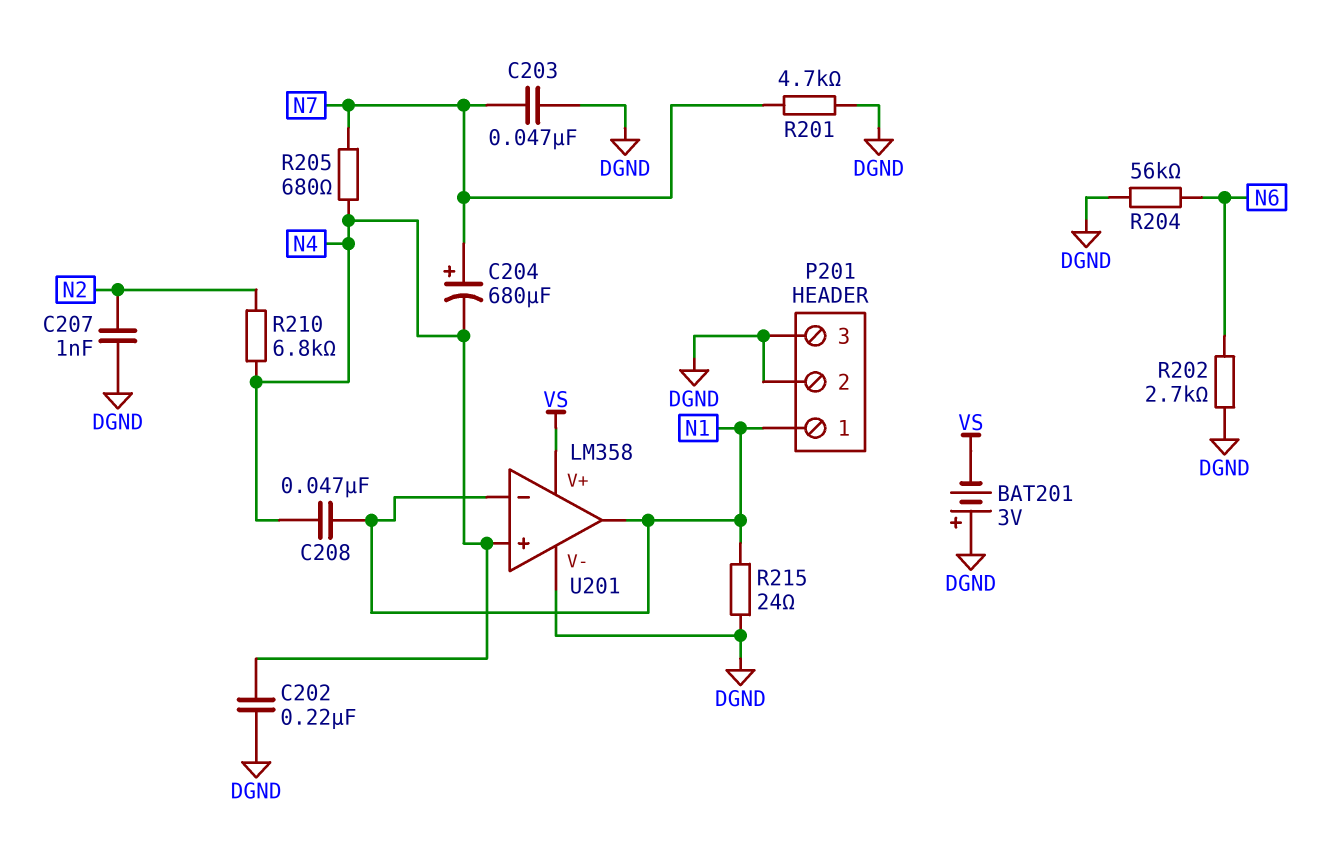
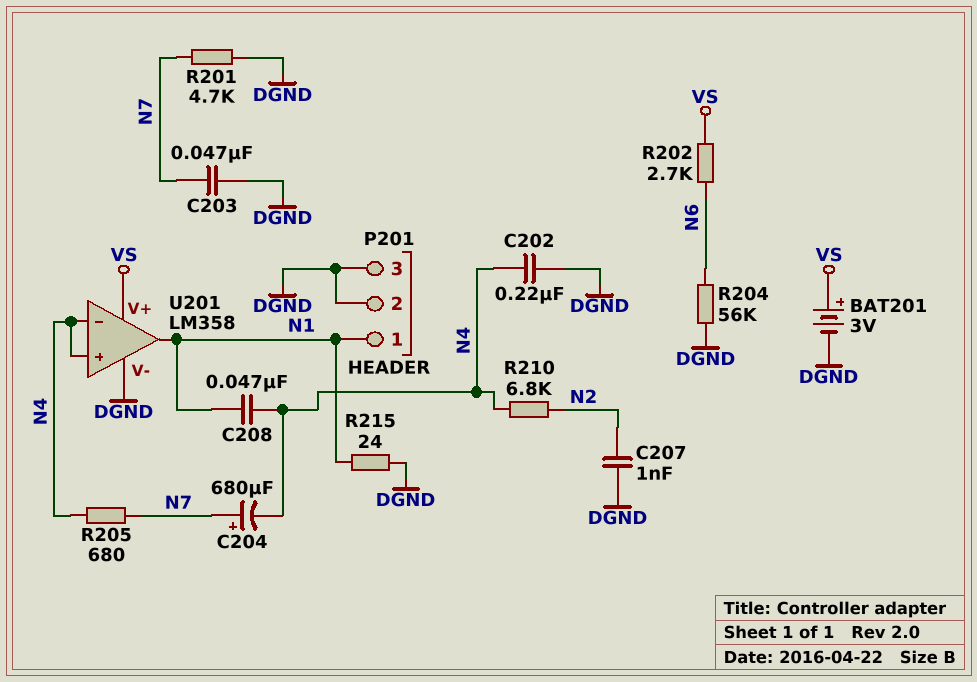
BAT201: 3V (plus DGND, minus VS) -> 3V (plus VS, minus DGND)
R202: 2.7k (DGND, N6) -> 2.7k (N6, VS)
U201 pin in-: N1 -> N4

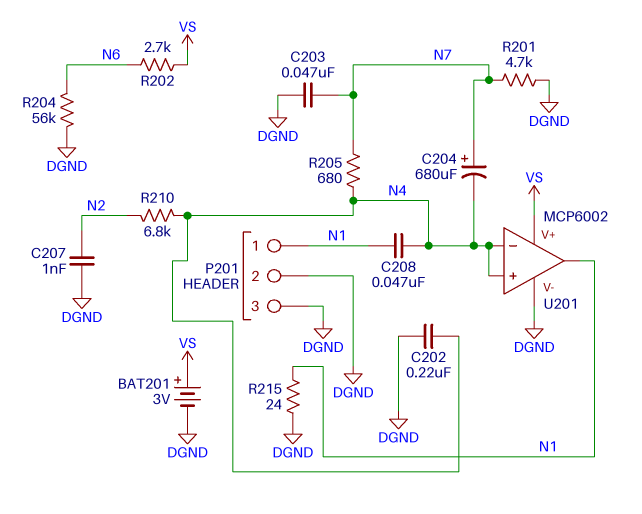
U201: LM358 -> MCP6002

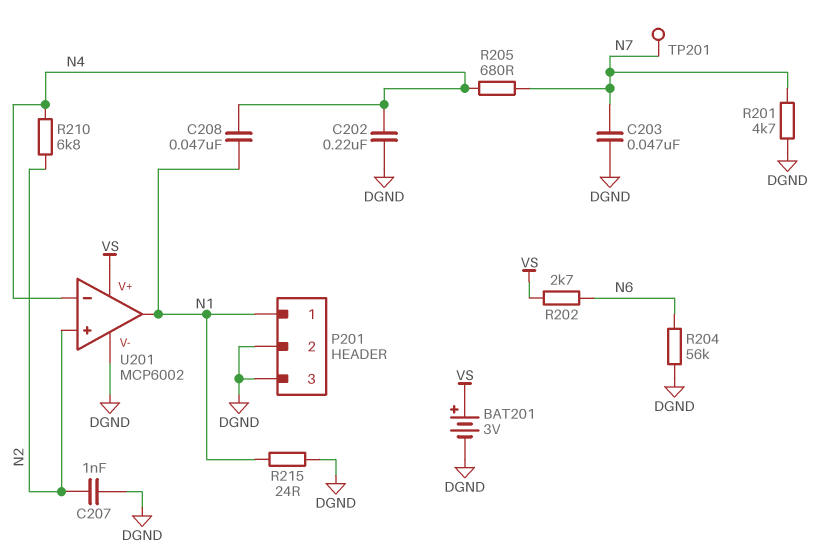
C204: 680uF (plus N7, minus N4) -> none
TP201: none -> test point (N7)
U201 pin in+: N4 -> N2

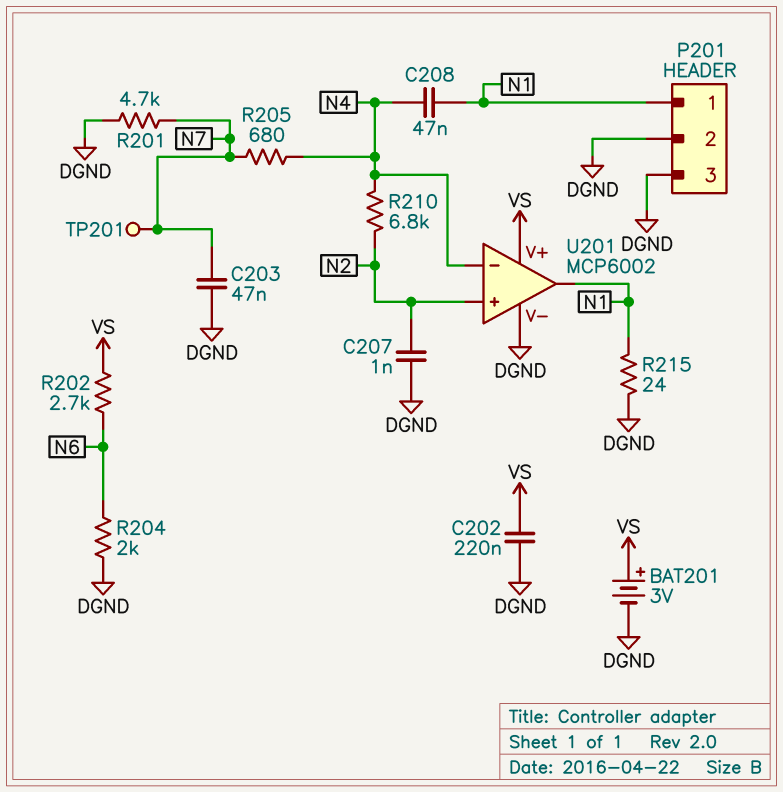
C202: 220nF (DGND, N4) -> 220nF (DGND, VS)
R204: 56k (DGND, N6) -> 2k (DGND, N6)

